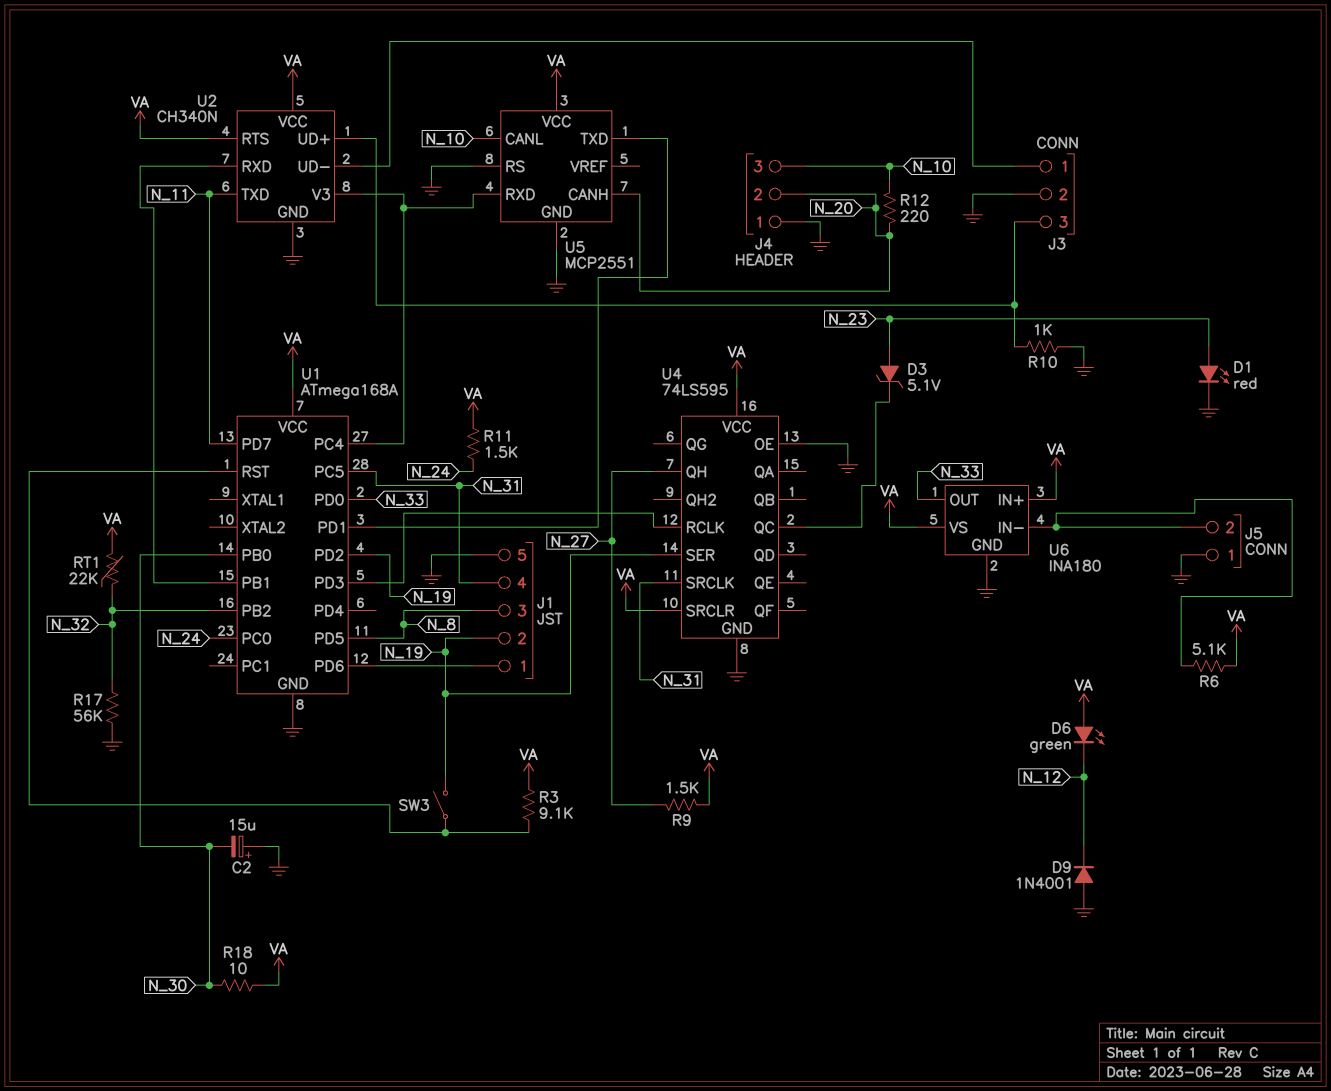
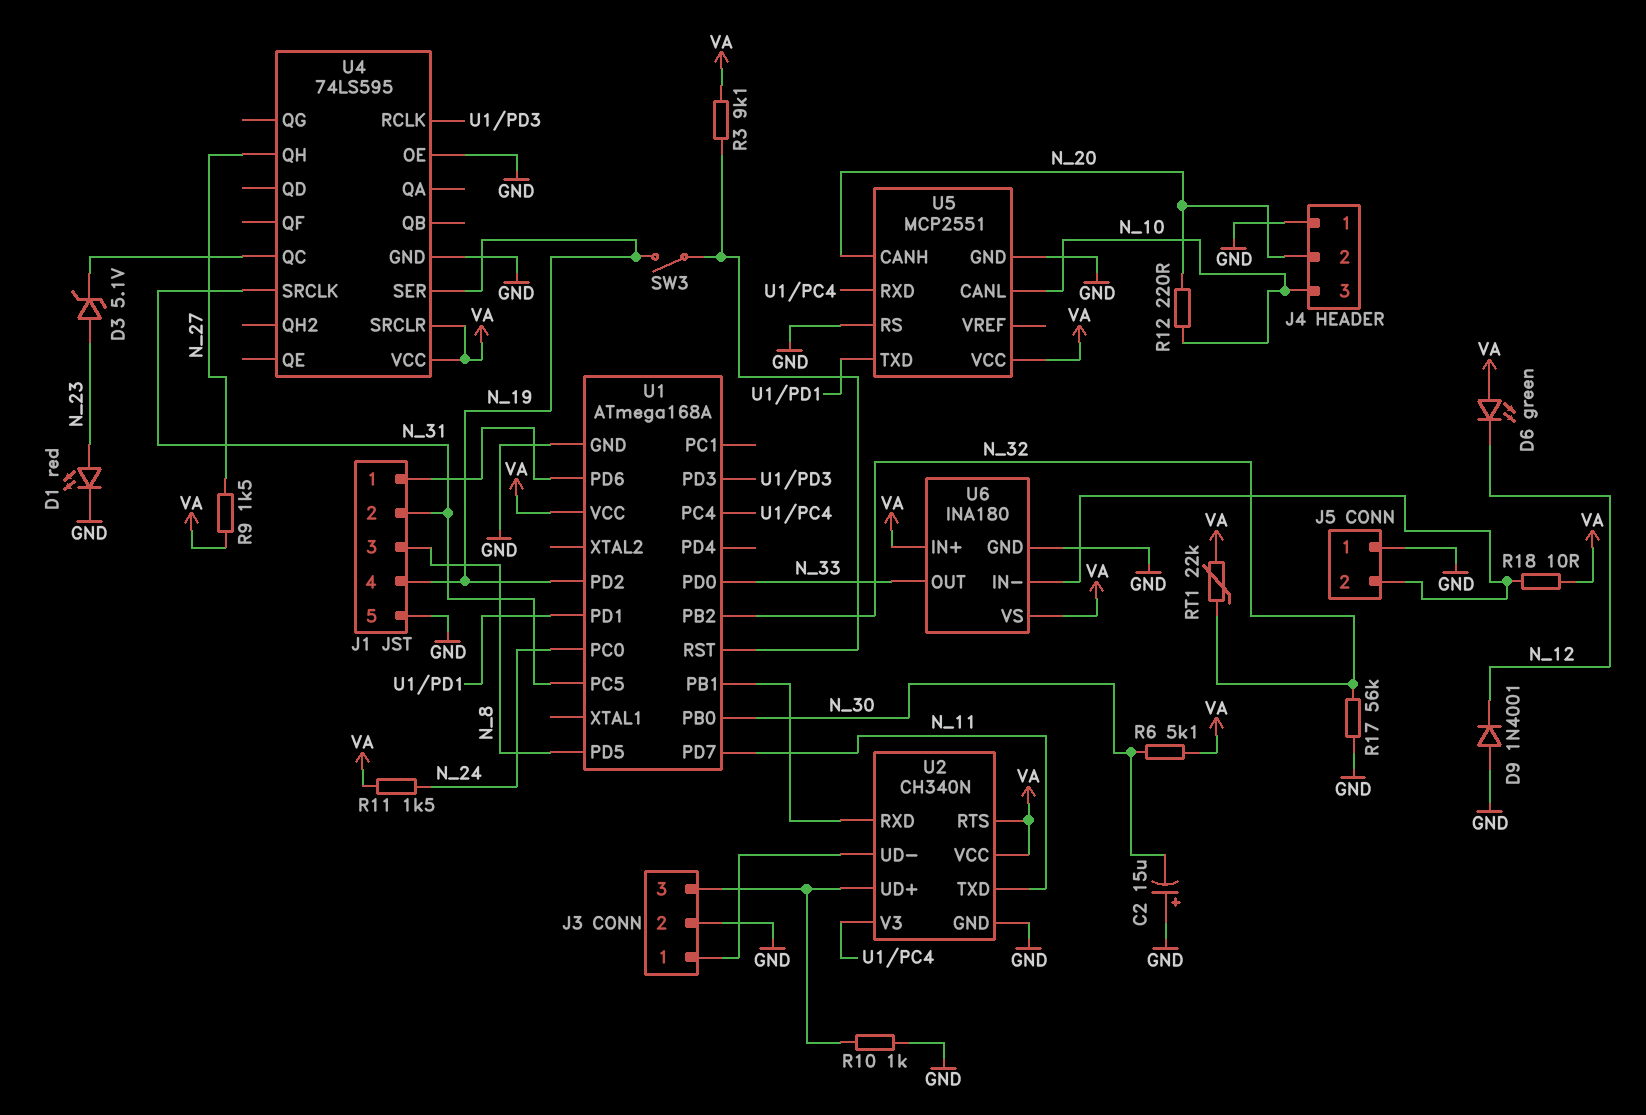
J1 pin 2: N_19 -> N_31
J1 pin 4: N_31 -> N_19
R6: 5.1k (J5/2, VA) -> 5.1k (N_30, VA)
R18: 10 (N_30, VA) -> 10 (J5/2, VA)

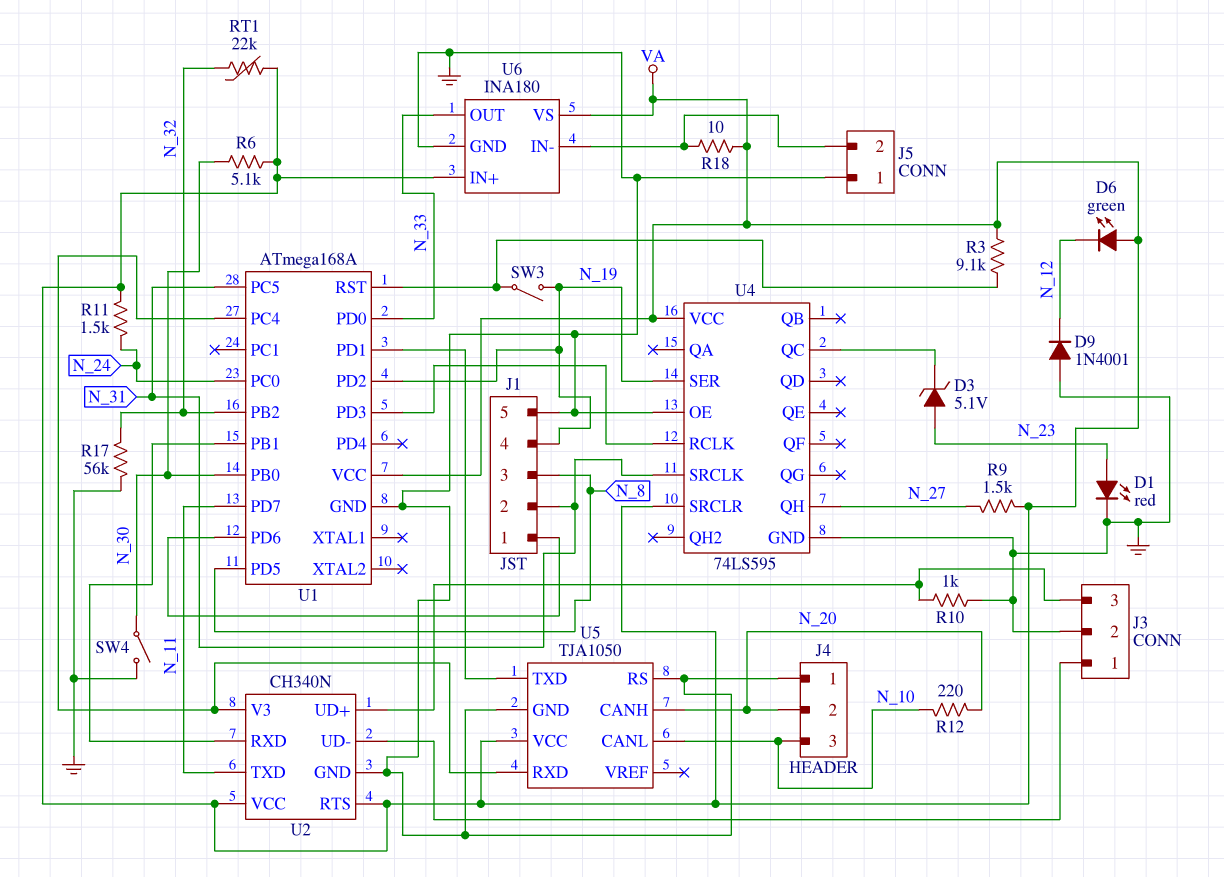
C2: 15uF (plus GND, minus N_30) -> none
SW4: none -> switch (GND, N_30)
U5: MCP2551 -> TJA1050

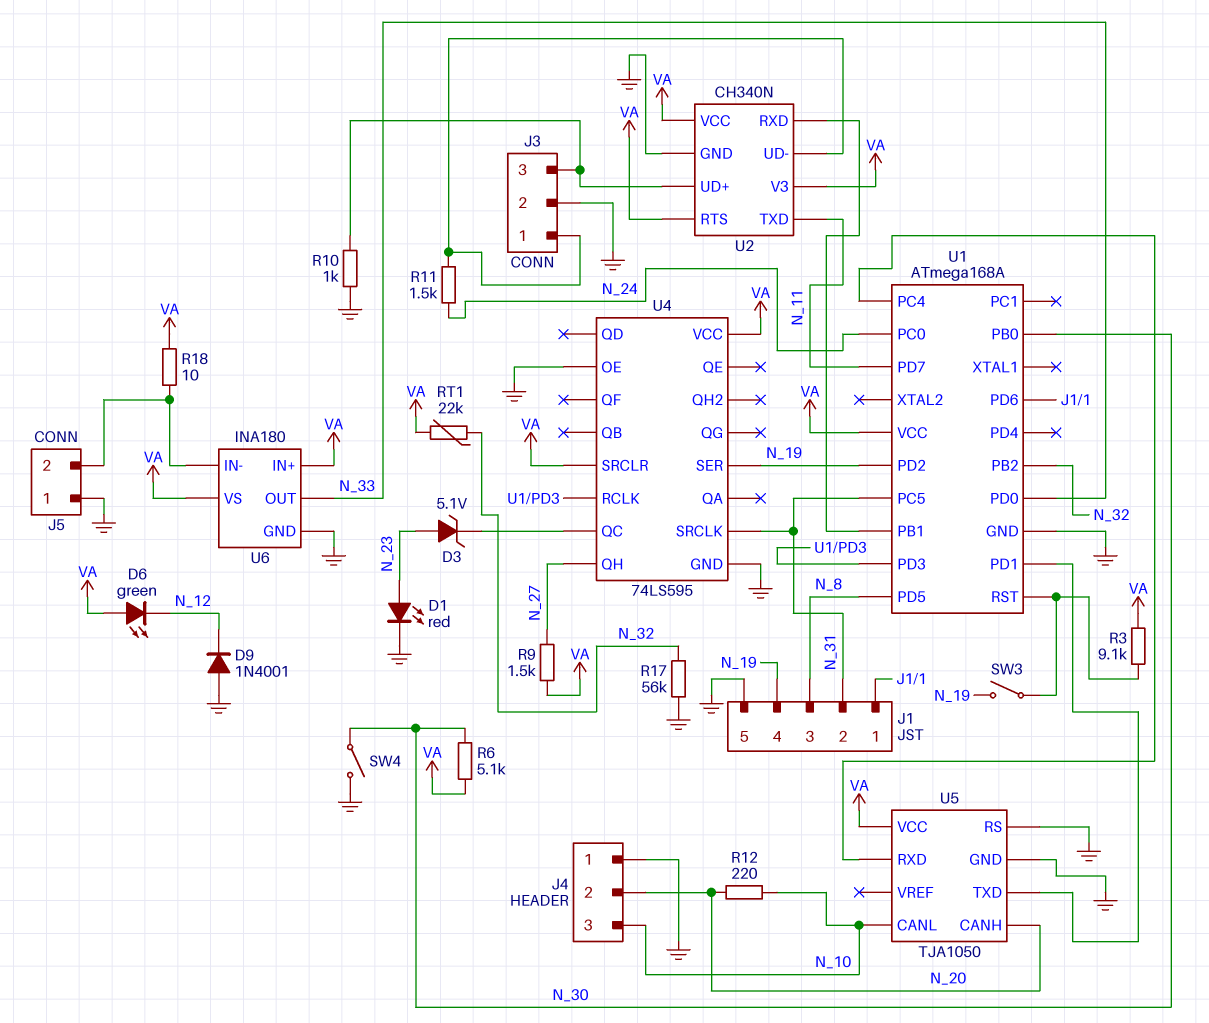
R11: 1.5k (N_24, VA) -> 1.5k (J3/1, N_24)
U2 pin V3: U1/PC4 -> VA

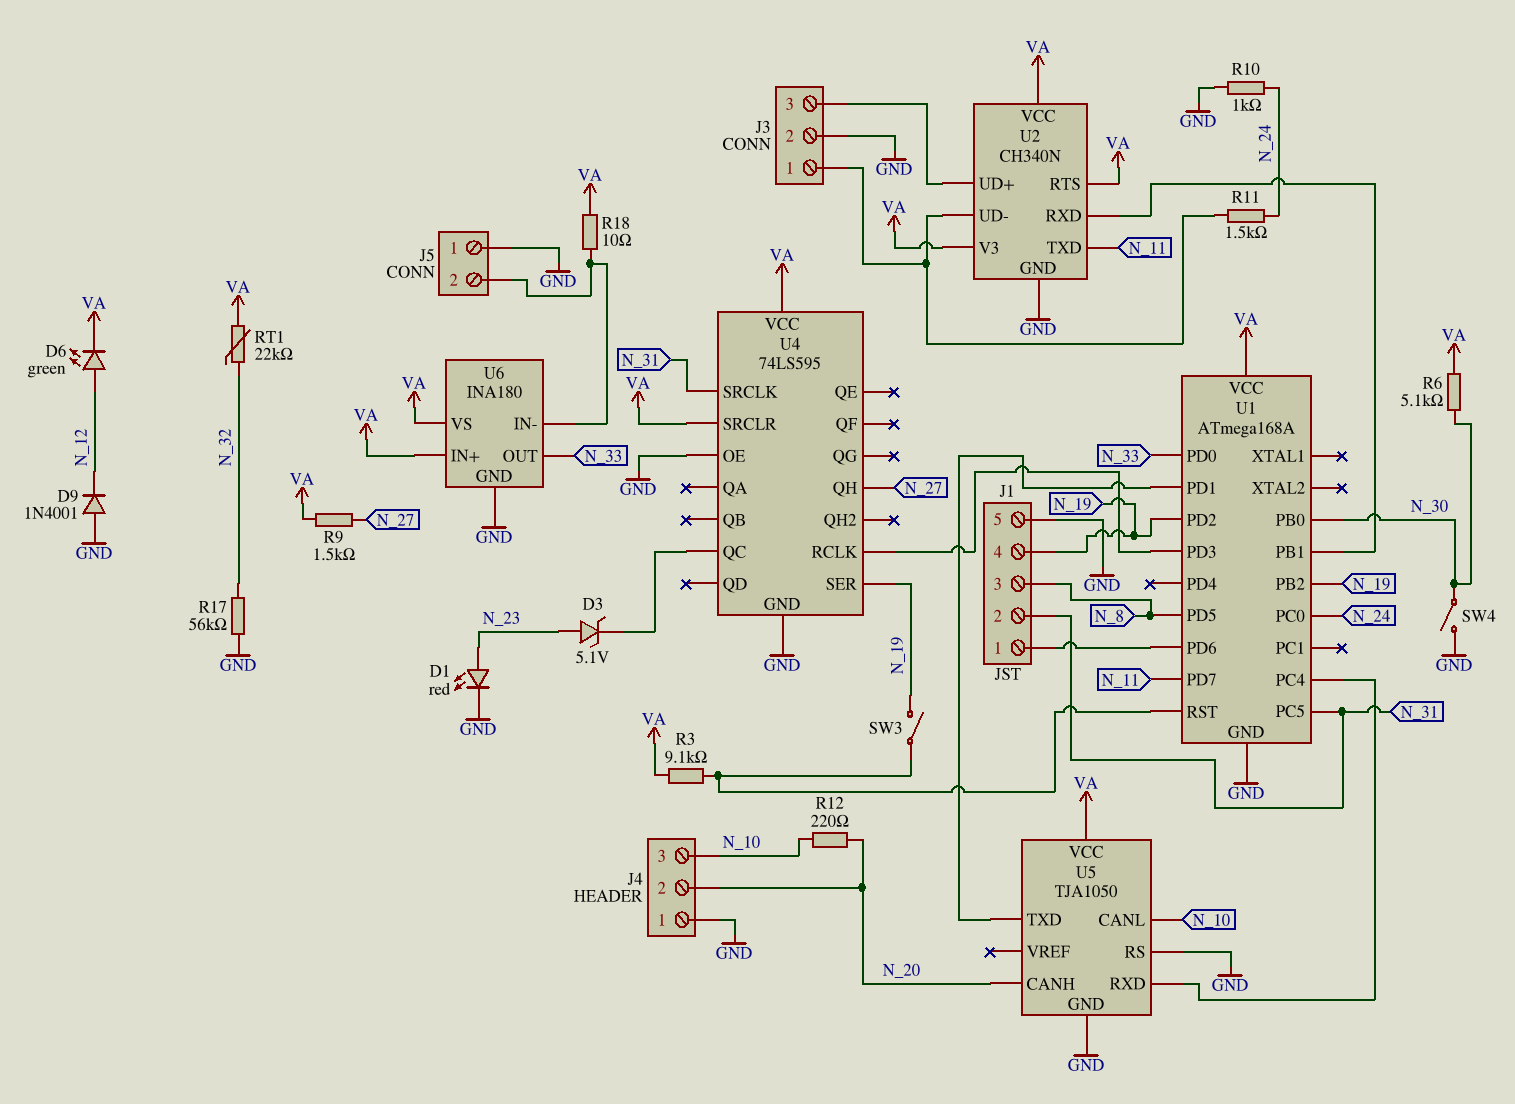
D6: LED green (A VA, K N_12) -> LED green (A N_12, K VA)
R10: 1k (GND, J3/3) -> 1k (GND, N_24)
U1 pin PB2: N_32 -> N_19

